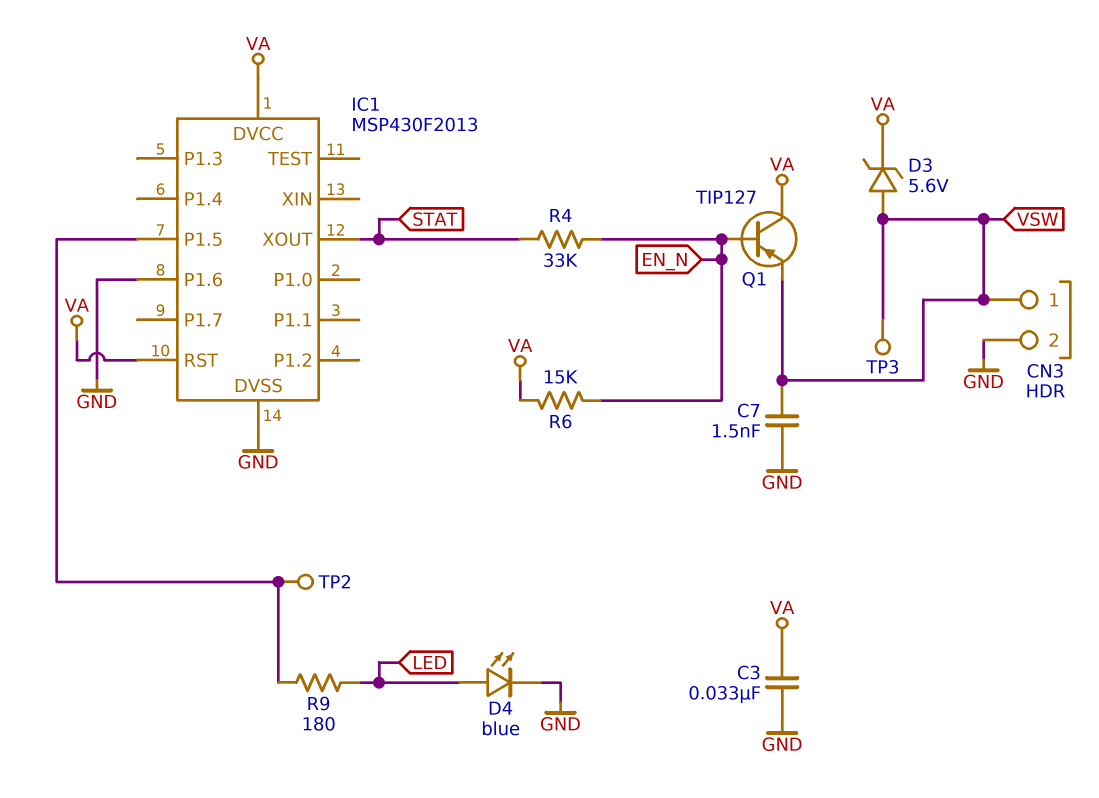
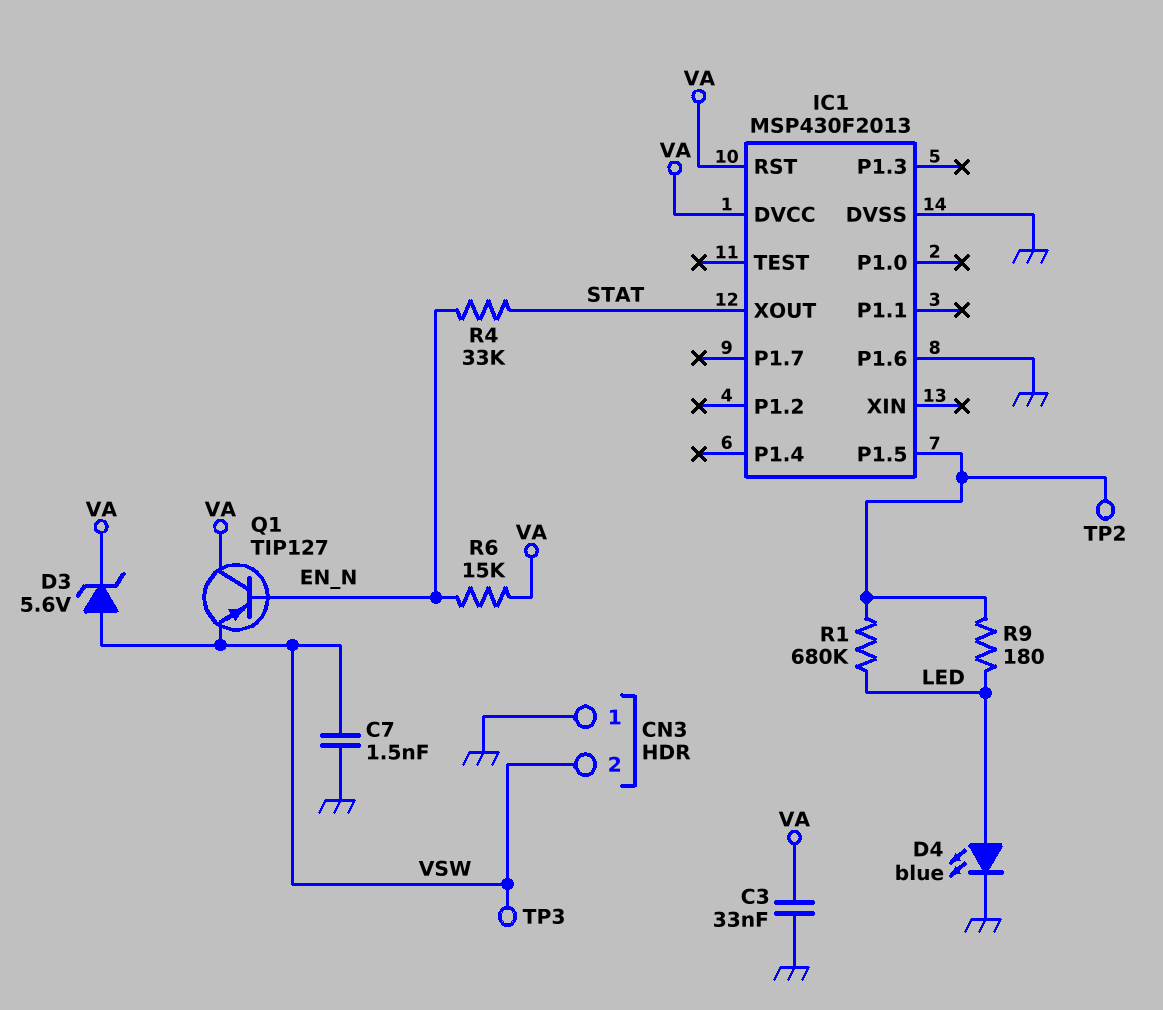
CN3 pin 1: VSW -> GND
CN3 pin 2: GND -> VSW
R1: none -> 680k (IC1/P1.5, LED)

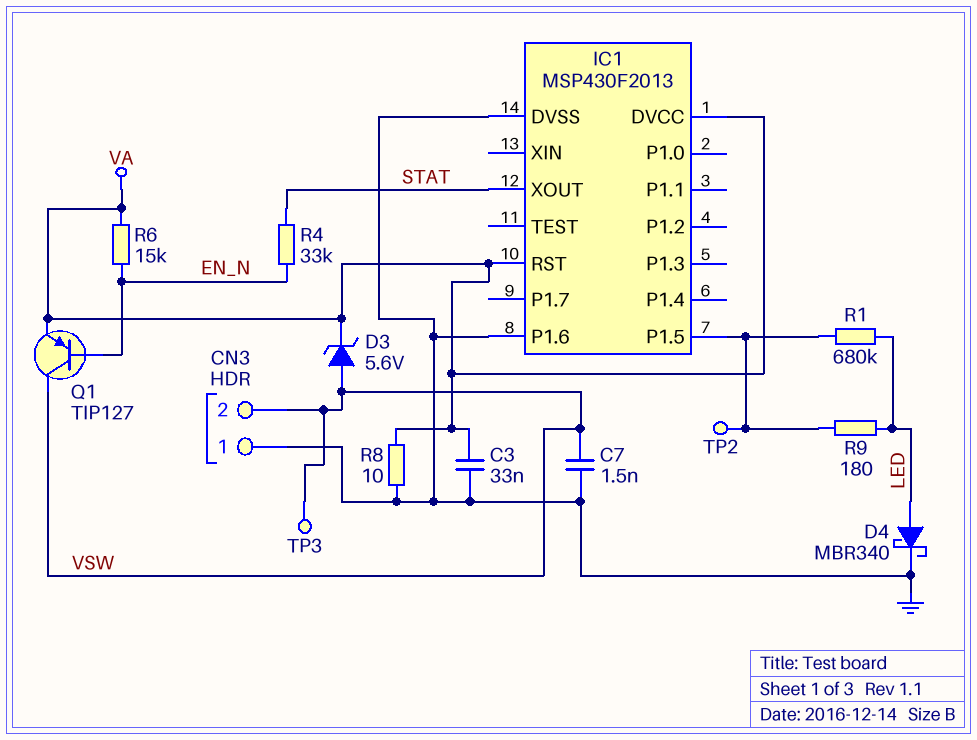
D4: LED blue (A LED, K GND) -> schottky MBR340 (A LED, K GND)
Q1: PNP TIP127 (B EN_N, C VA, E VSW) -> PNP TIP127 (B EN_N, C VSW, E VA)
R8: none -> 10 (GND, VA)

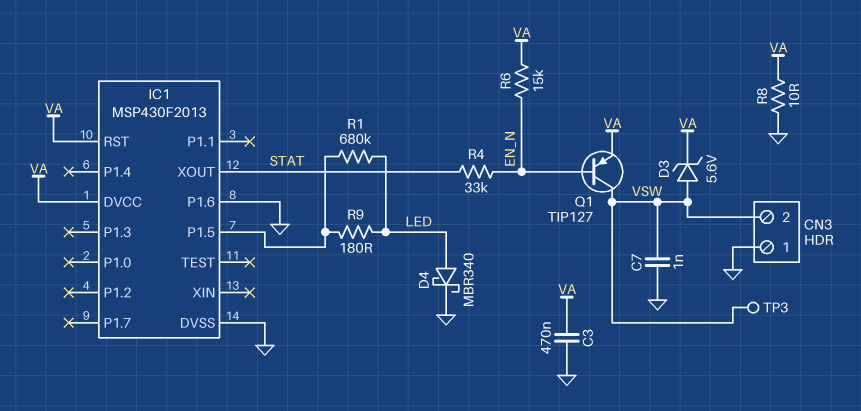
C3: 33nF (GND, VA) -> 470nF (GND, VA)
C7: 1.5nF (GND, VSW) -> 1nF (GND, VSW)
TP2: test point (IC1/P1.5) -> none

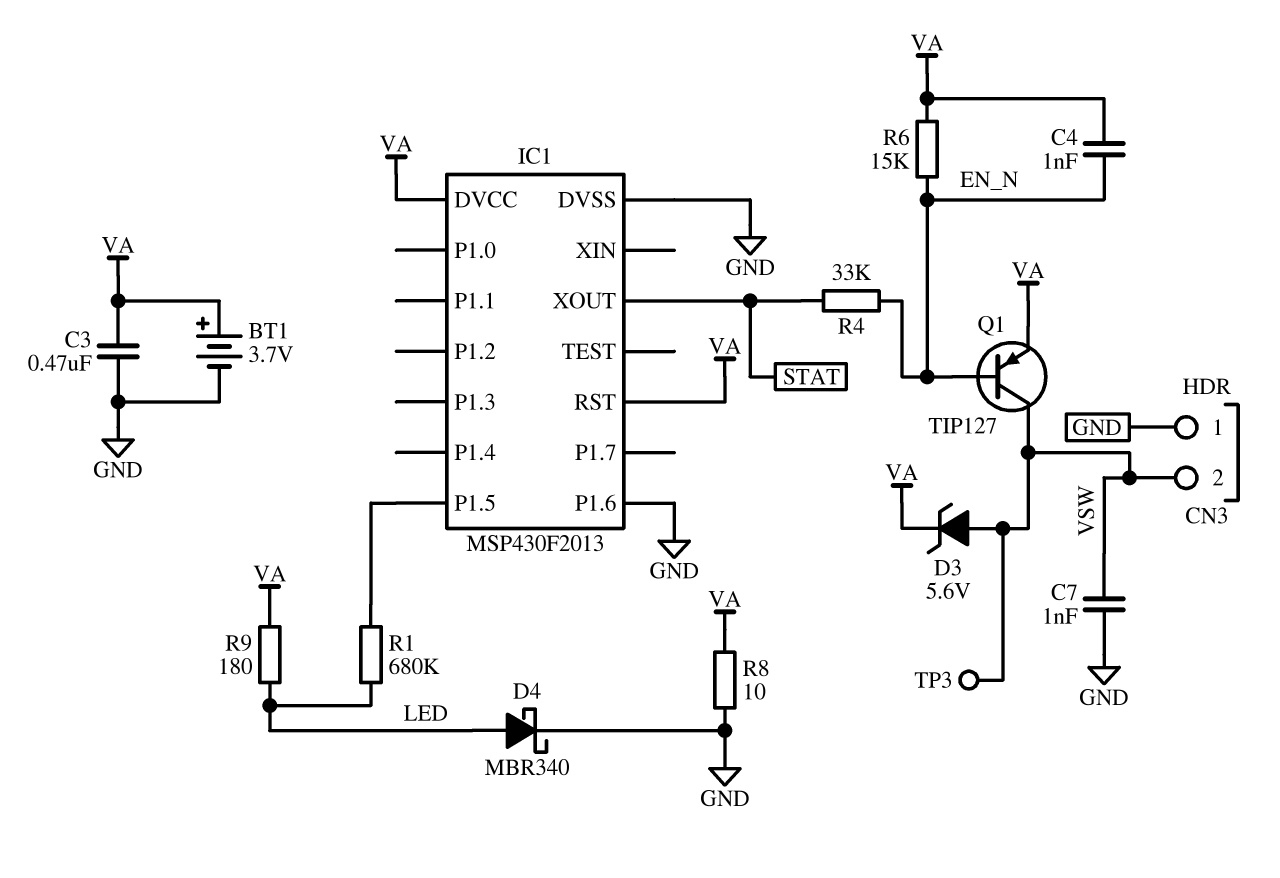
BT1: none -> 3.7V (plus VA, minus GND)
C4: none -> 1nF (EN_N, VA)
R9: 180 (IC1/P1.5, LED) -> 180 (LED, VA)

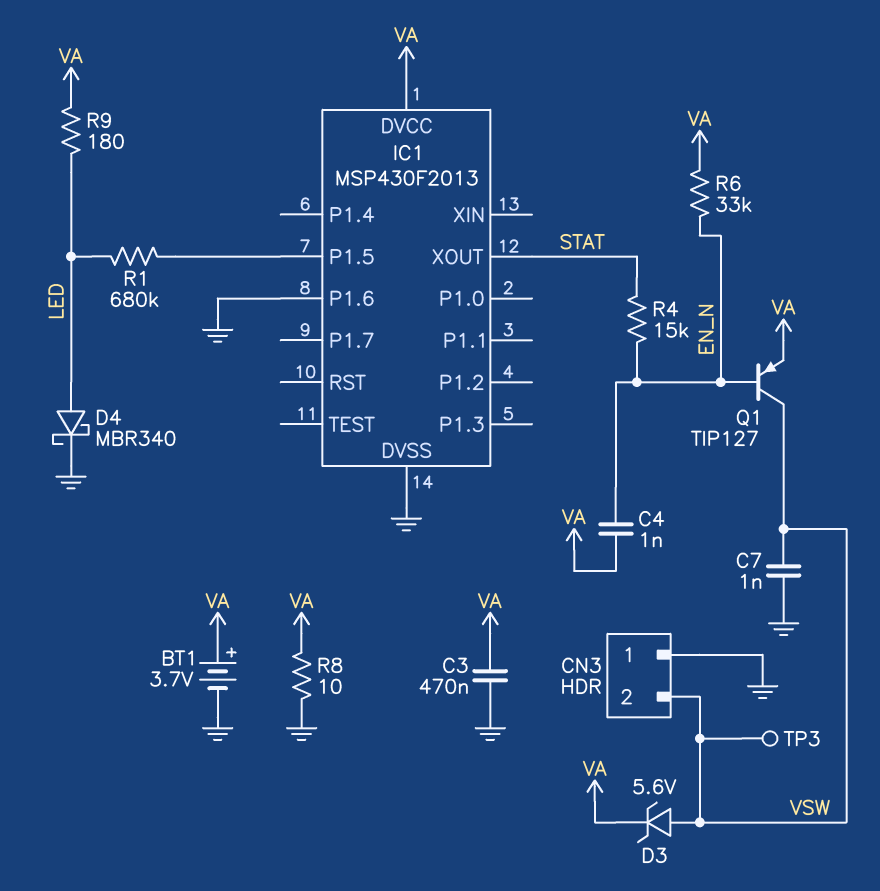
IC1 pin RST: VA -> none
R4: 33k (EN_N, STAT) -> 15k (EN_N, STAT)
R6: 15k (EN_N, VA) -> 33k (EN_N, VA)

